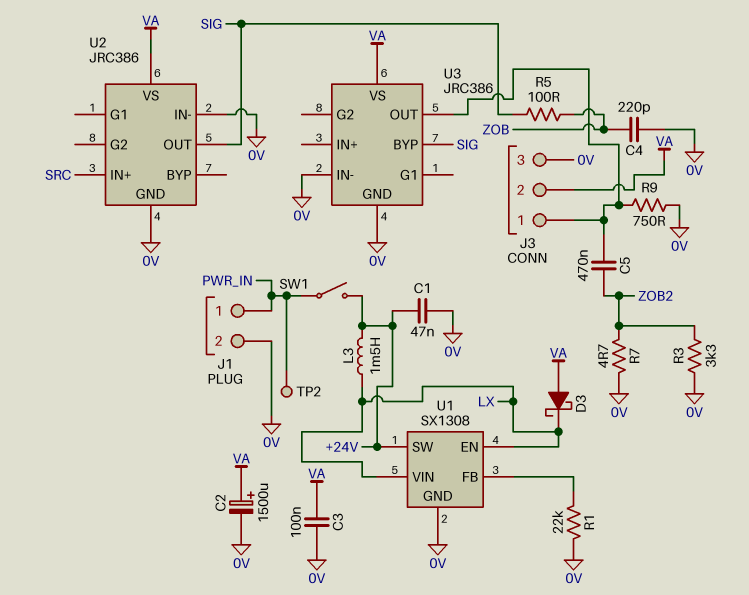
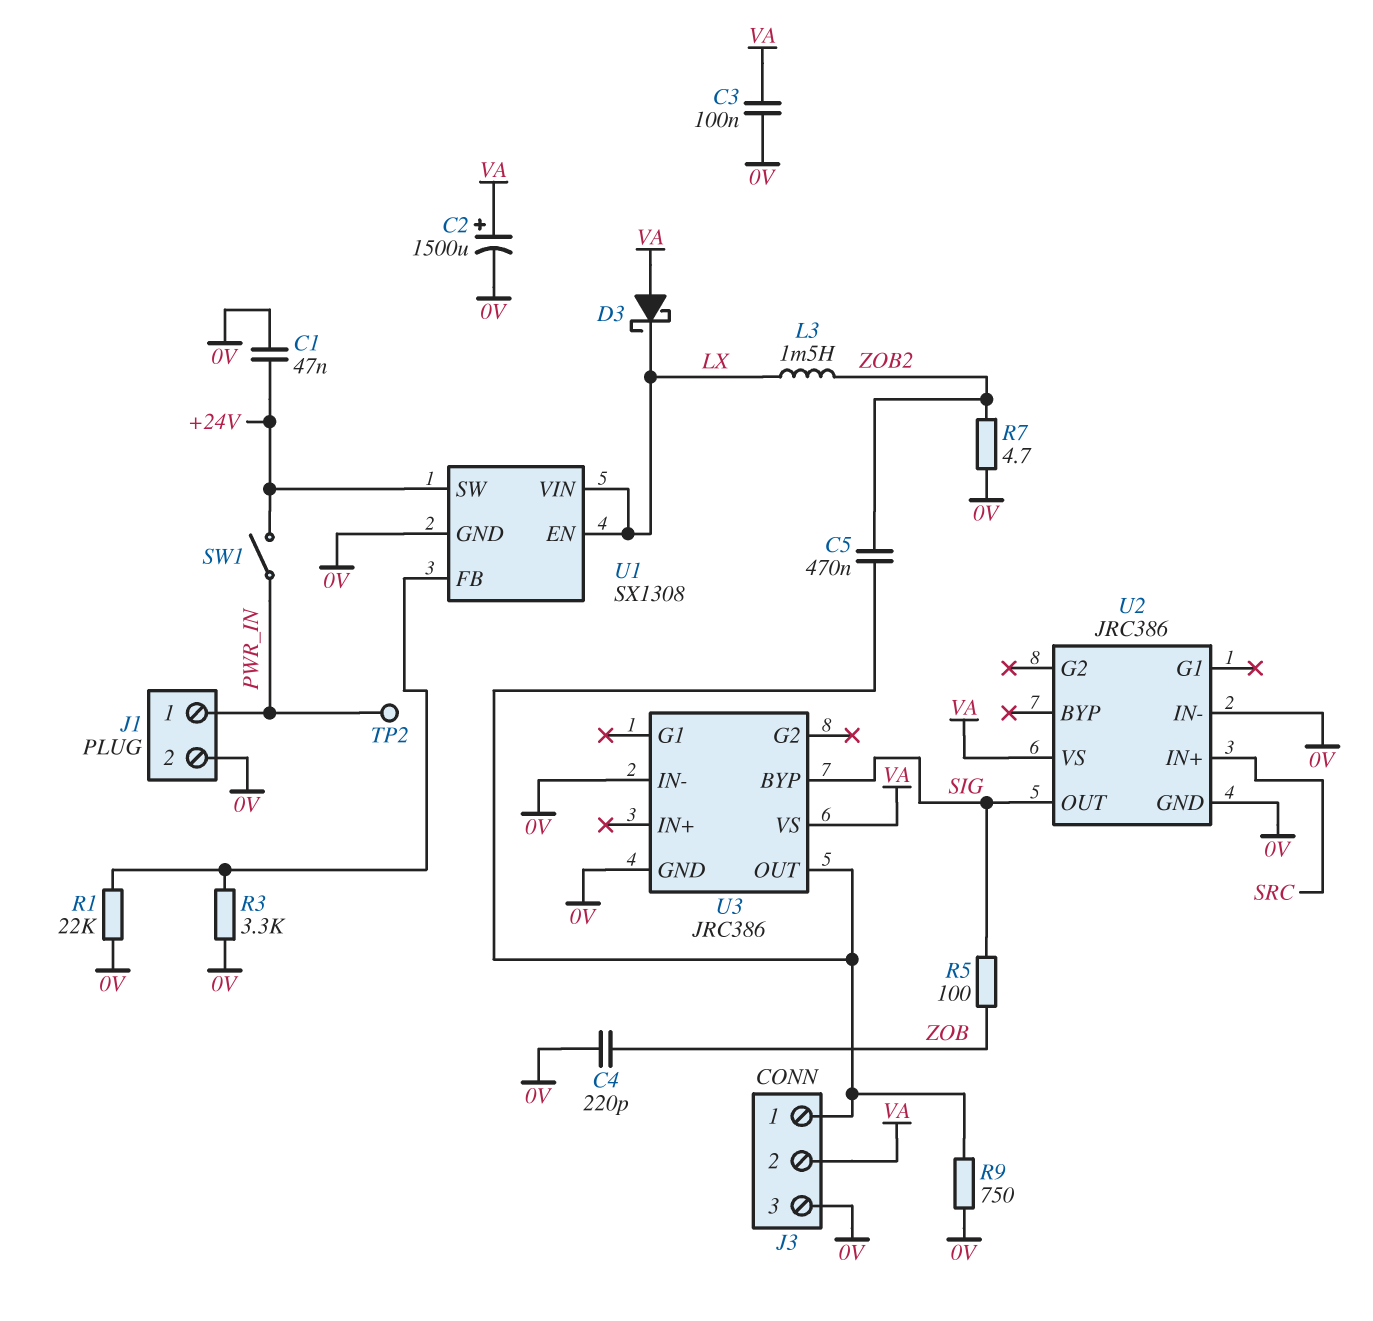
L3: 1.5mH (+24V, LX) -> 1.5mH (LX, ZOB2)
R3: 3.3k (0V, ZOB2) -> 3.3k (0V, U1/FB)

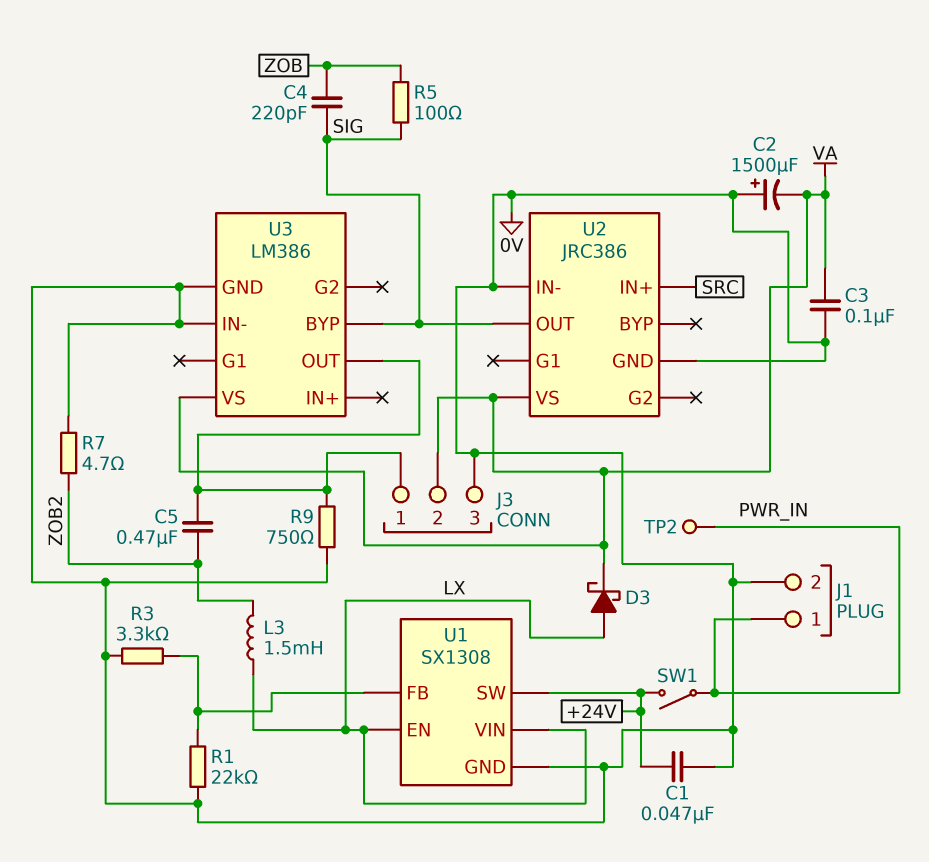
C2: 1500uF (plus VA, minus 0V) -> 1500uF (plus 0V, minus VA)
C4: 220pF (0V, ZOB) -> 220pF (SIG, ZOB)
D3: schottky (A VA, K LX) -> schottky (A LX, K VA)
U3: JRC386 -> LM386

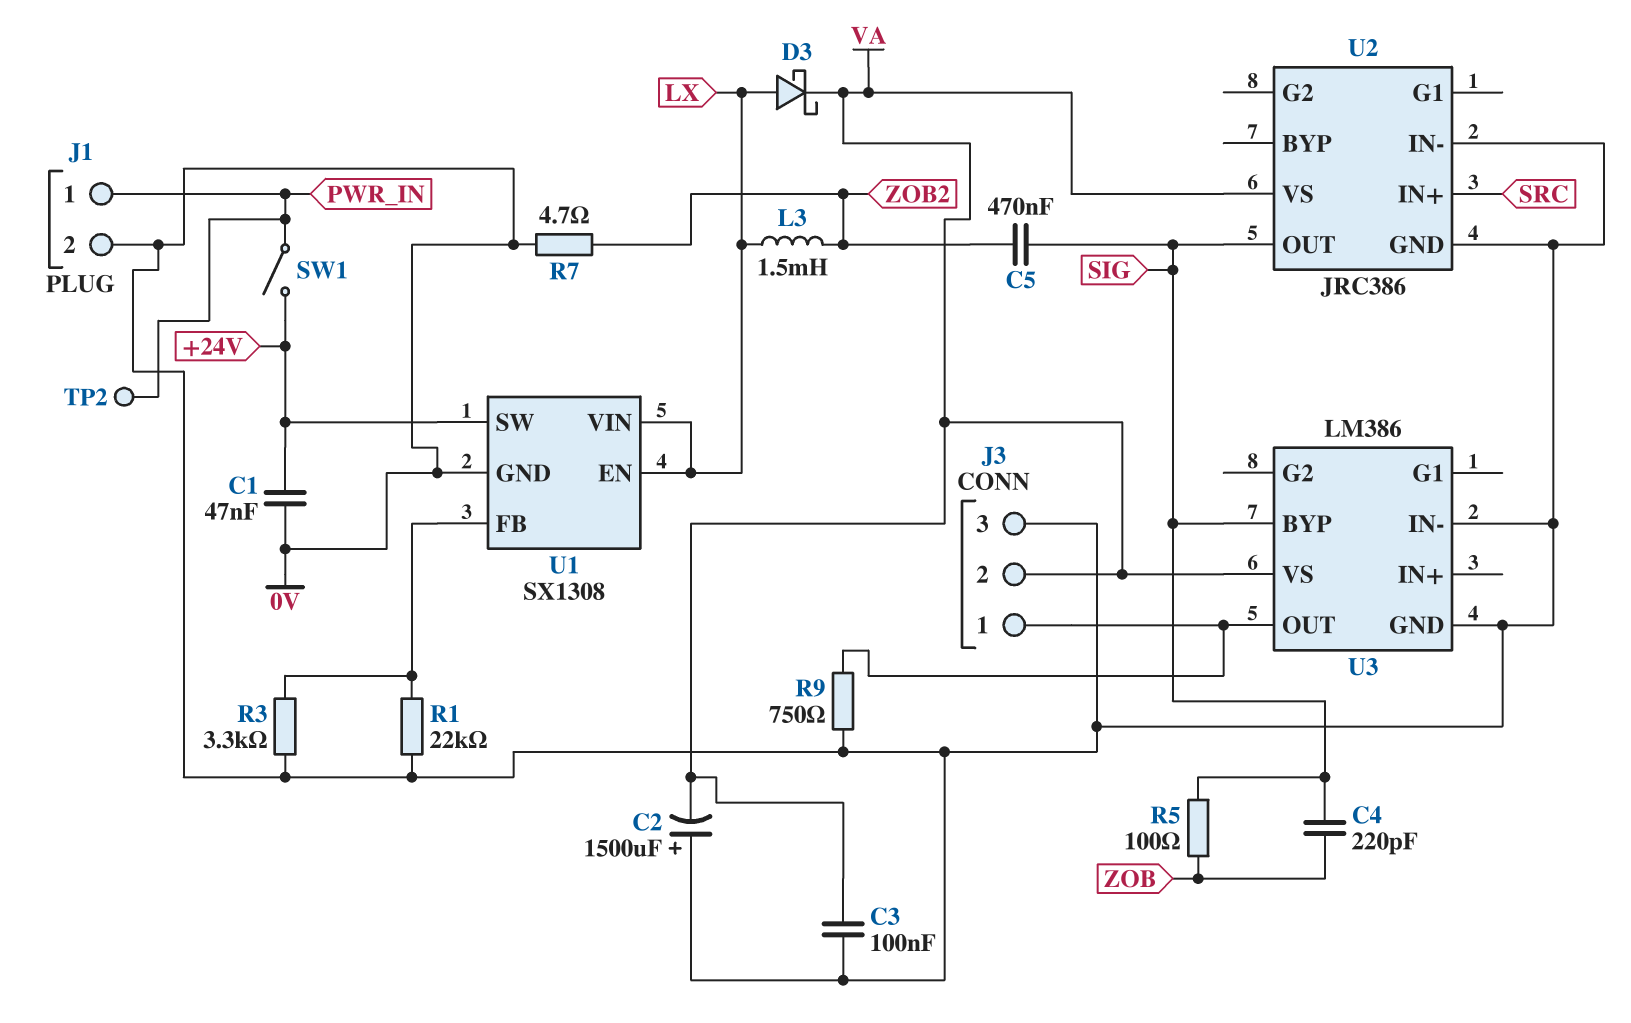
C5: 470nF (J3/1, ZOB2) -> 470nF (SIG, ZOB2)

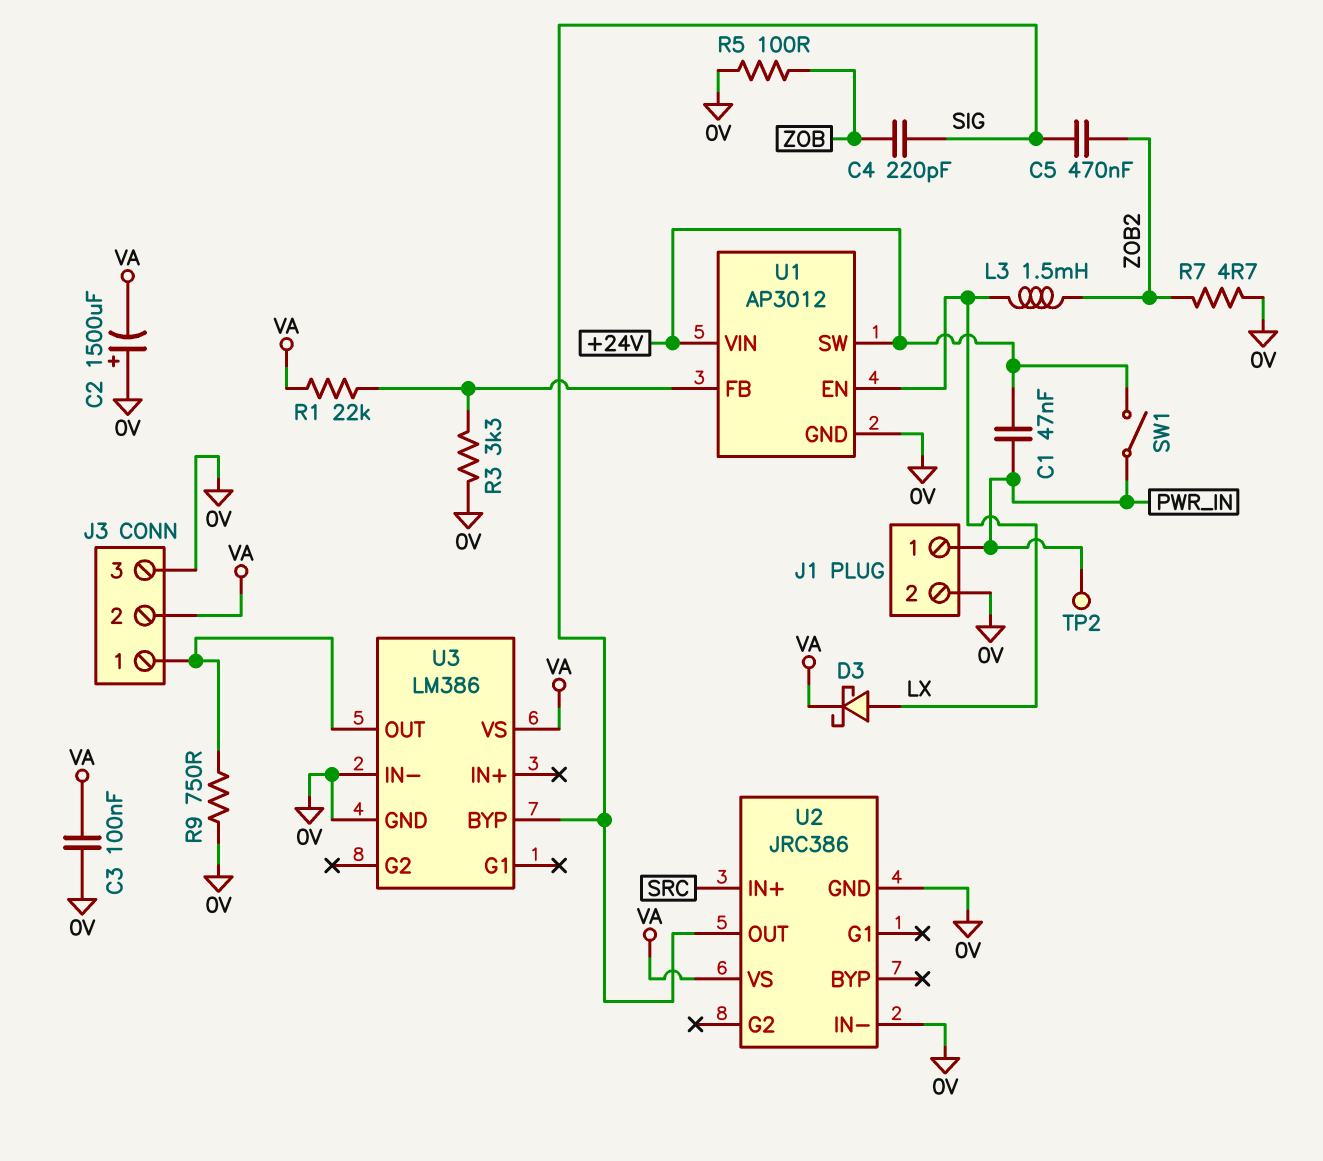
C1: 47nF (+24V, 0V) -> 47nF (+24V, PWR_IN)
R1: 22k (0V, U1/FB) -> 22k (U1/FB, VA)
R5: 100 (SIG, ZOB) -> 100 (0V, ZOB)
U1: SX1308 -> AP3012
U1 pin VIN: LX -> +24V

